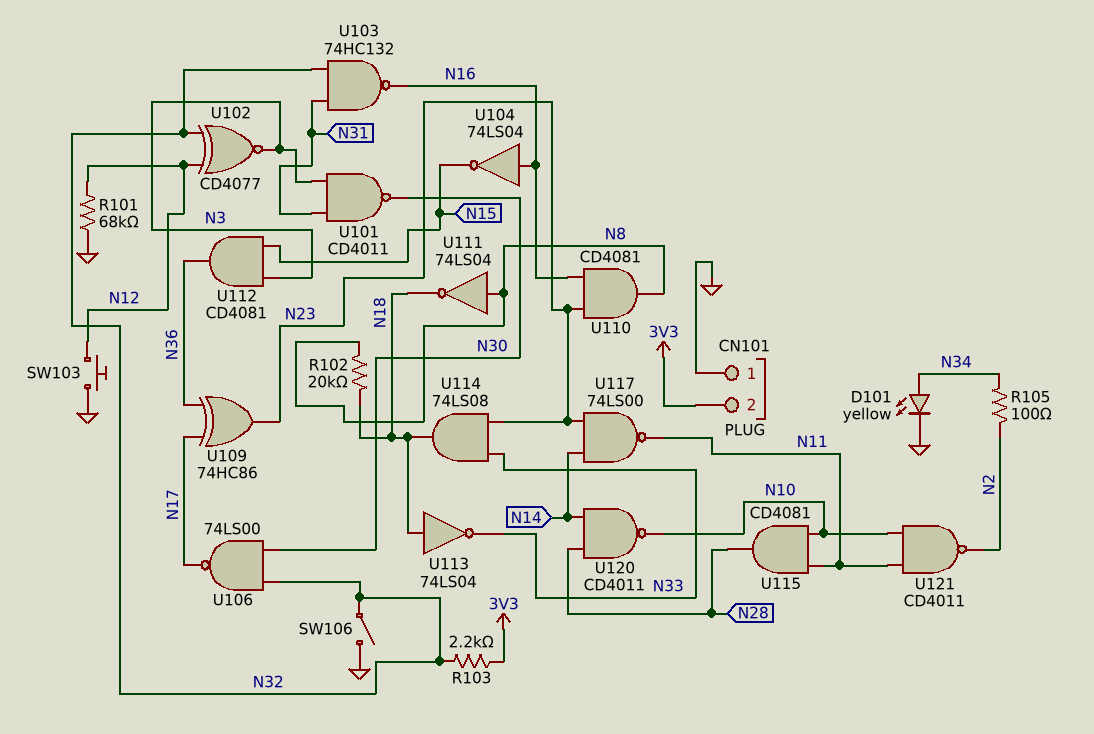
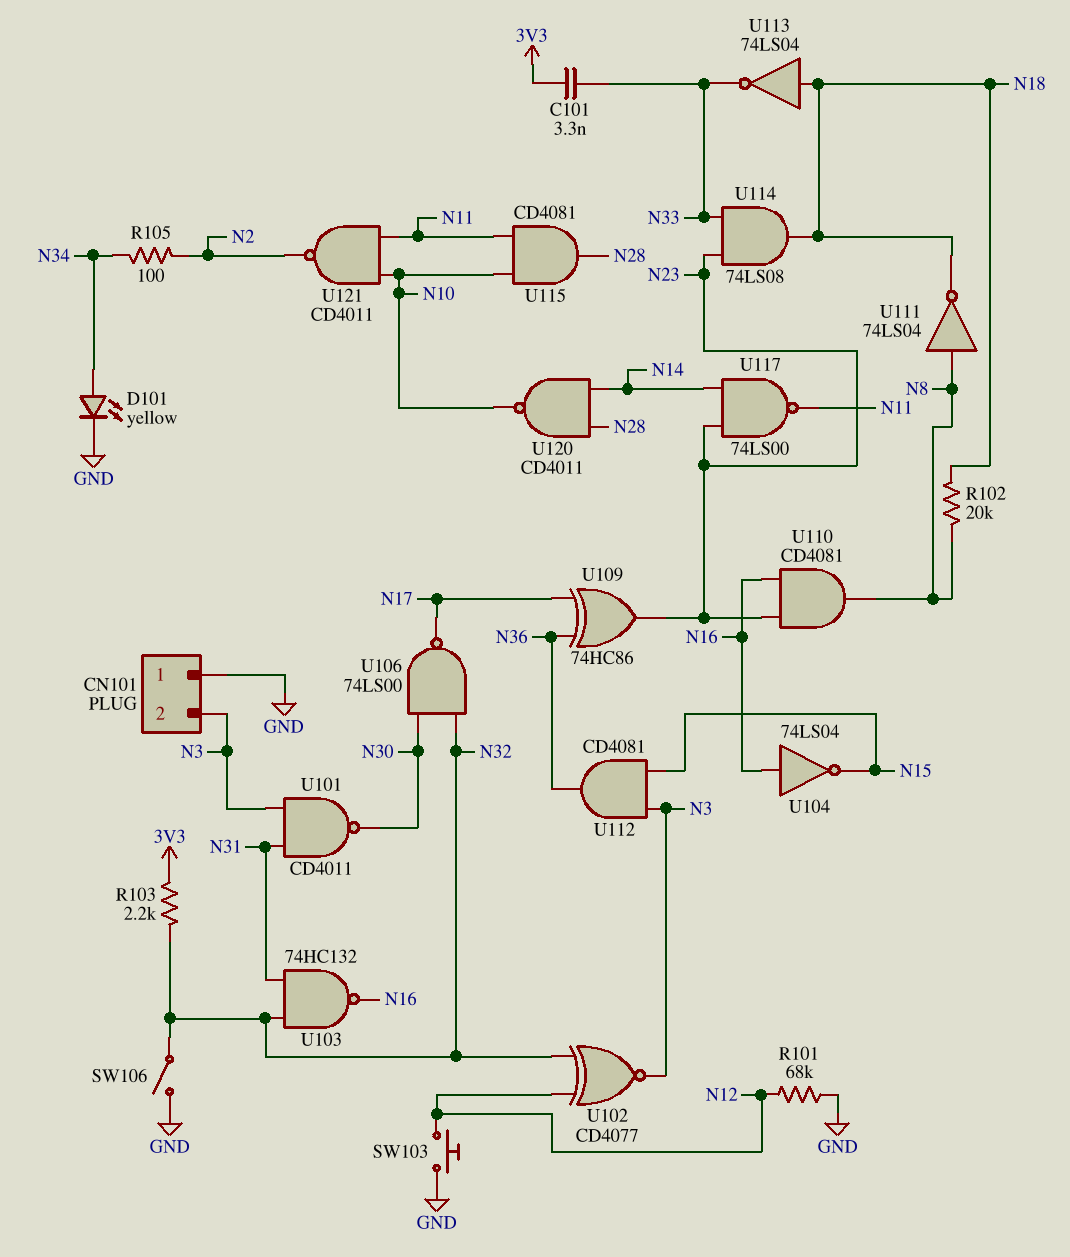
C101: none -> 3.3nF (3V3, N33)
CN101 pin 2: 3V3 -> N3

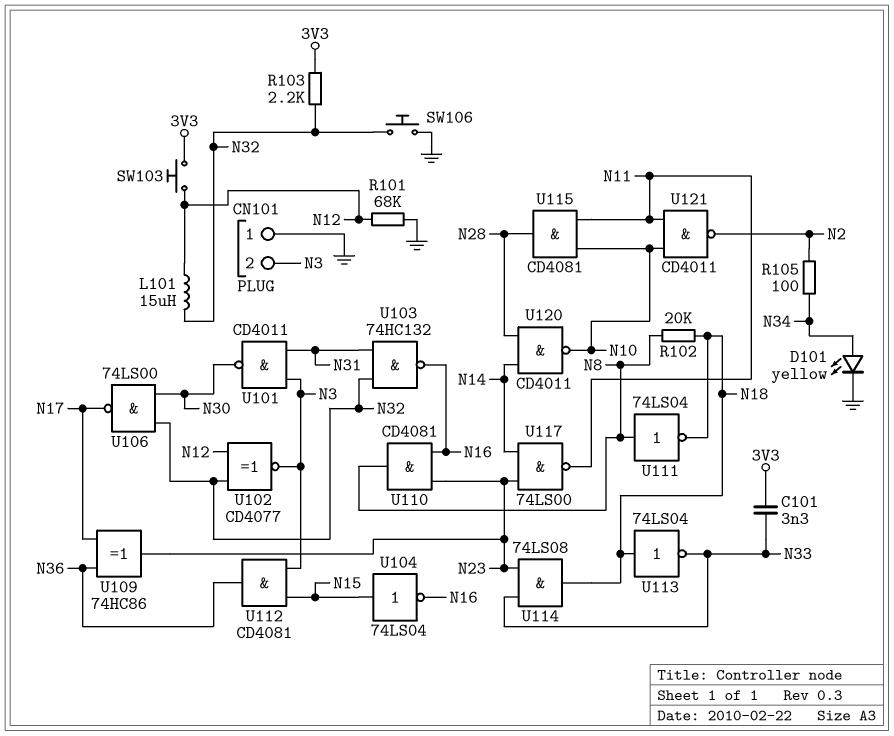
L101: none -> 15uH (N12, N32)
SW103: button (GND, N12) -> button (3V3, N12)
SW106: switch (GND, N32) -> button (GND, N32)
U104: NOT 74LS04 (in N16, out N15) -> NOT 74LS04 (in N15, out N16)

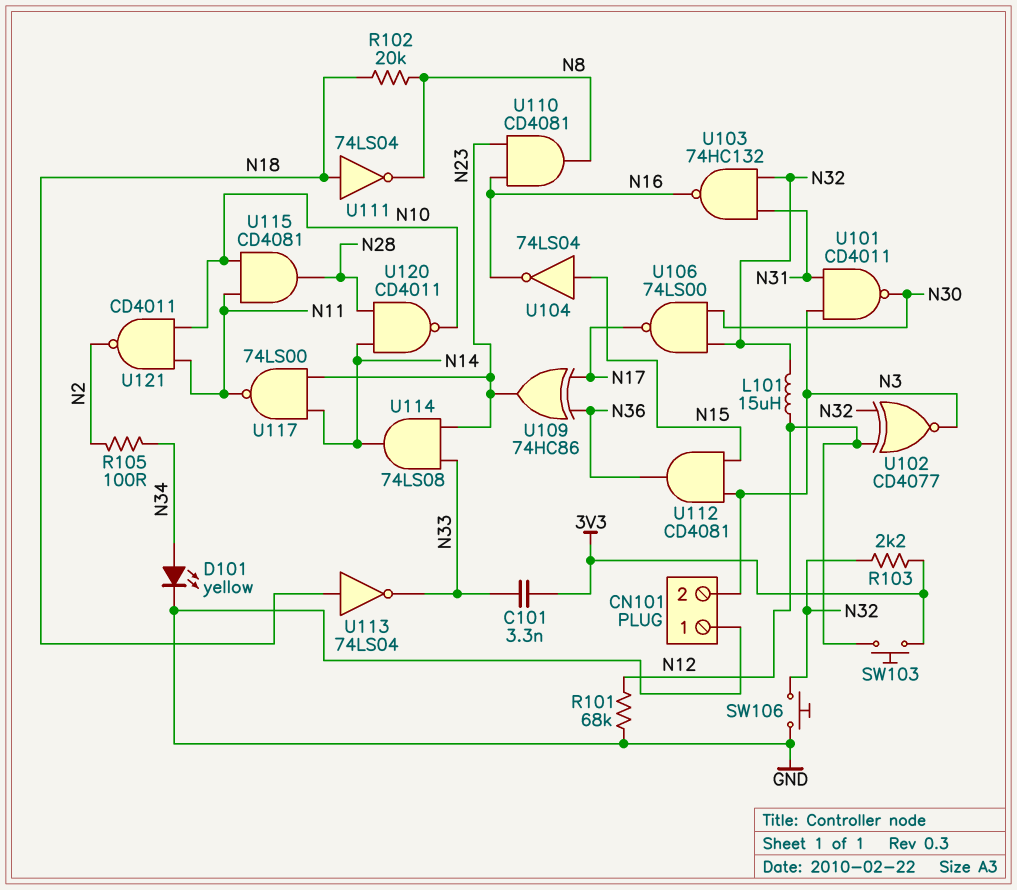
U111: NOT 74LS04 (in N8, out N18) -> NOT 74LS04 (in N18, out N8)
U114: AND 74LS08 (in N23, in N33, out N18) -> AND 74LS08 (in N23, in N33, out N14)

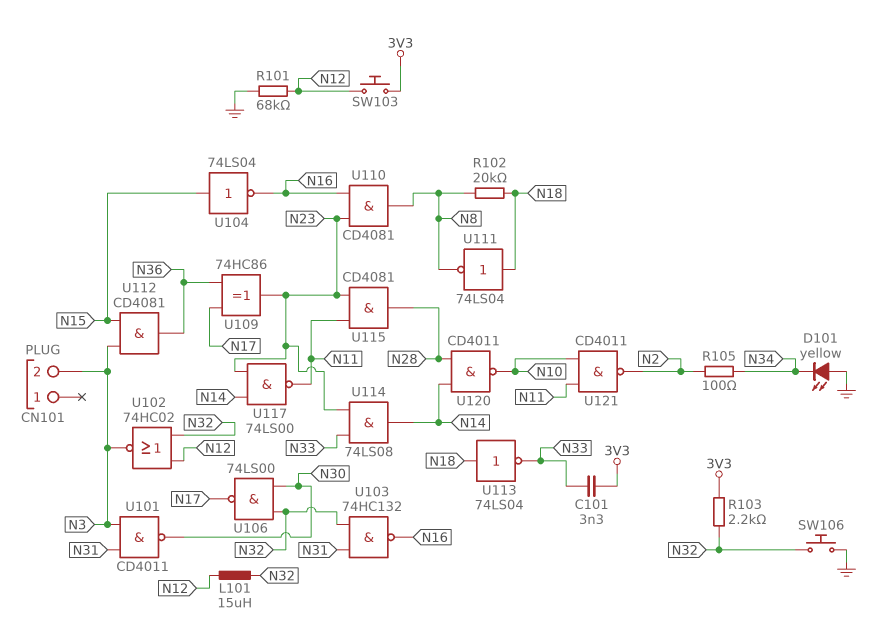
CN101 pin 1: GND -> none
D101: LED yellow (A N34, K GND) -> LED yellow (A GND, K N34)
U102: XNOR CD4077 (in N12, in N32, out N3) -> NOR 74HC02 (in N12, in N32, out N3)
U115: AND CD4081 (in N10, in N11, out N28) -> AND CD4081 (in N11, in N23, out N28)

